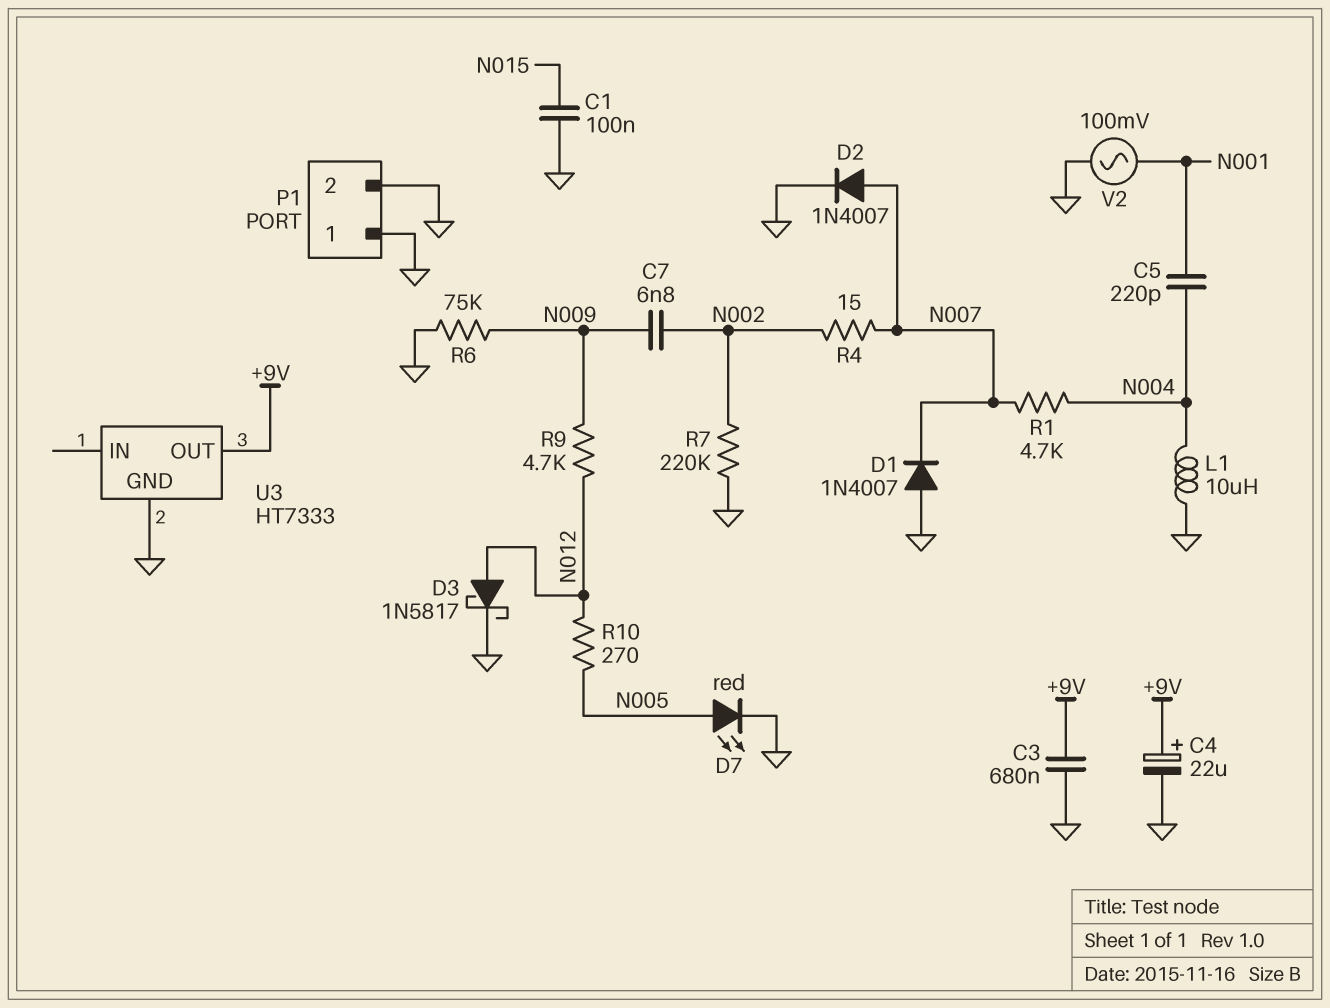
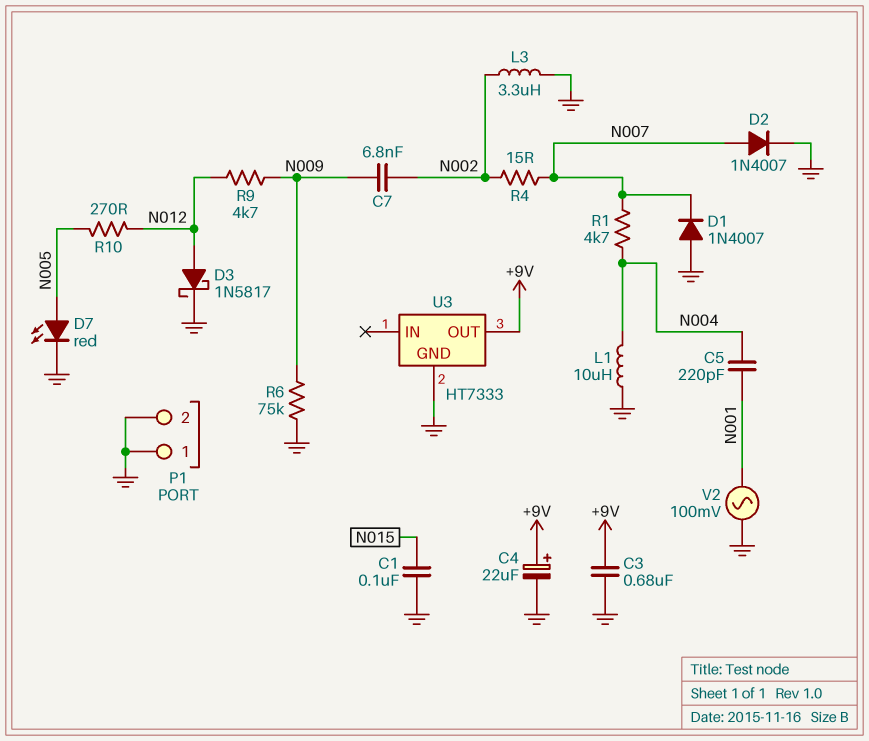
L3: none -> 3.3uH (GND, N002)
R7: 220k (GND, N002) -> none

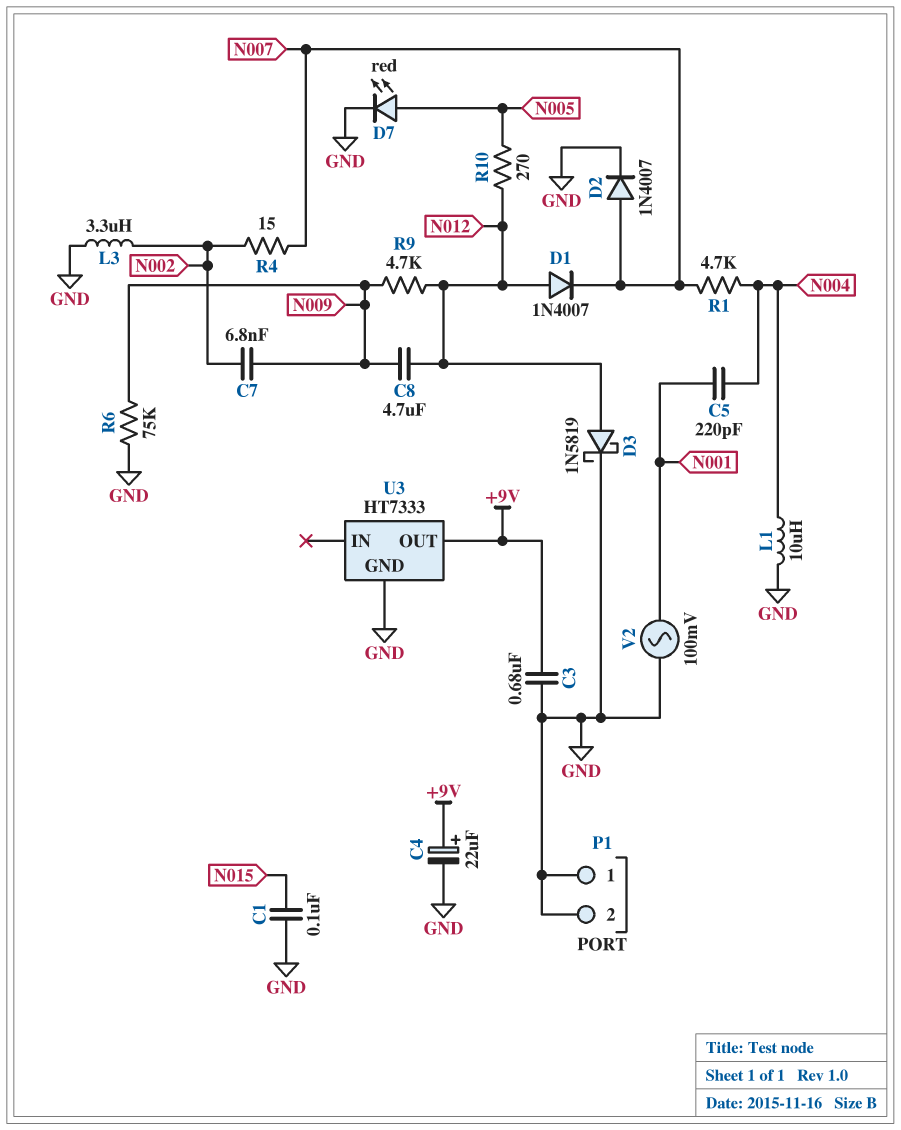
C8: none -> 4.7uF (N009, N012)
D1: diode 1N4007 (A GND, K N007) -> diode 1N4007 (A N012, K N007)
D3: schottky 1N5817 (A N012, K GND) -> schottky 1N5819 (A N012, K GND)

